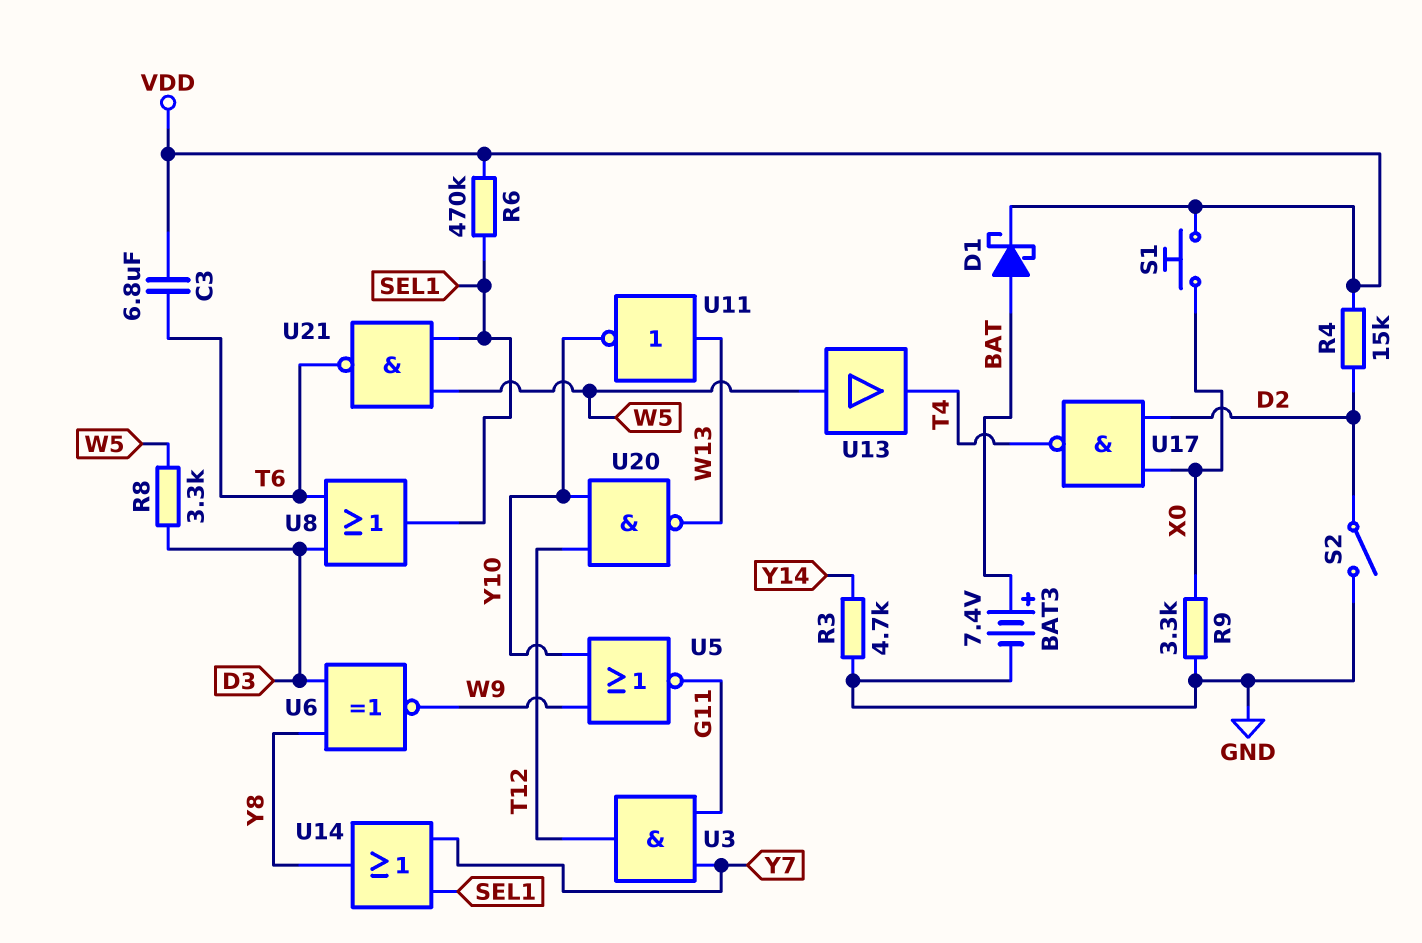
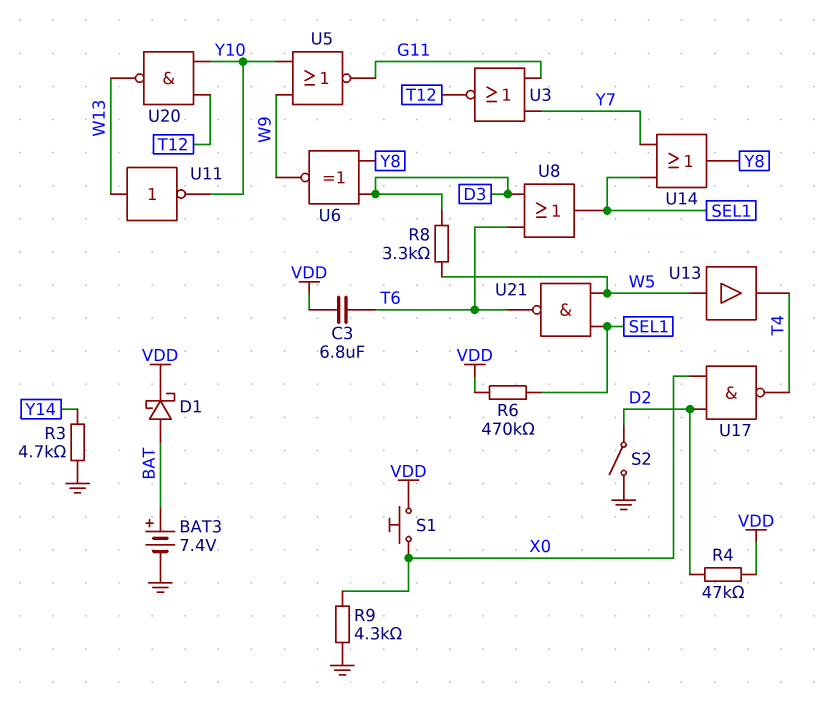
R4: 15k (D2, VDD) -> 47k (D2, VDD)
R9: 3.3k (GND, X0) -> 4.3k (GND, X0)
U3: AND (in G11, in Y7, out T12) -> NOR (in G11, in Y7, out T12)

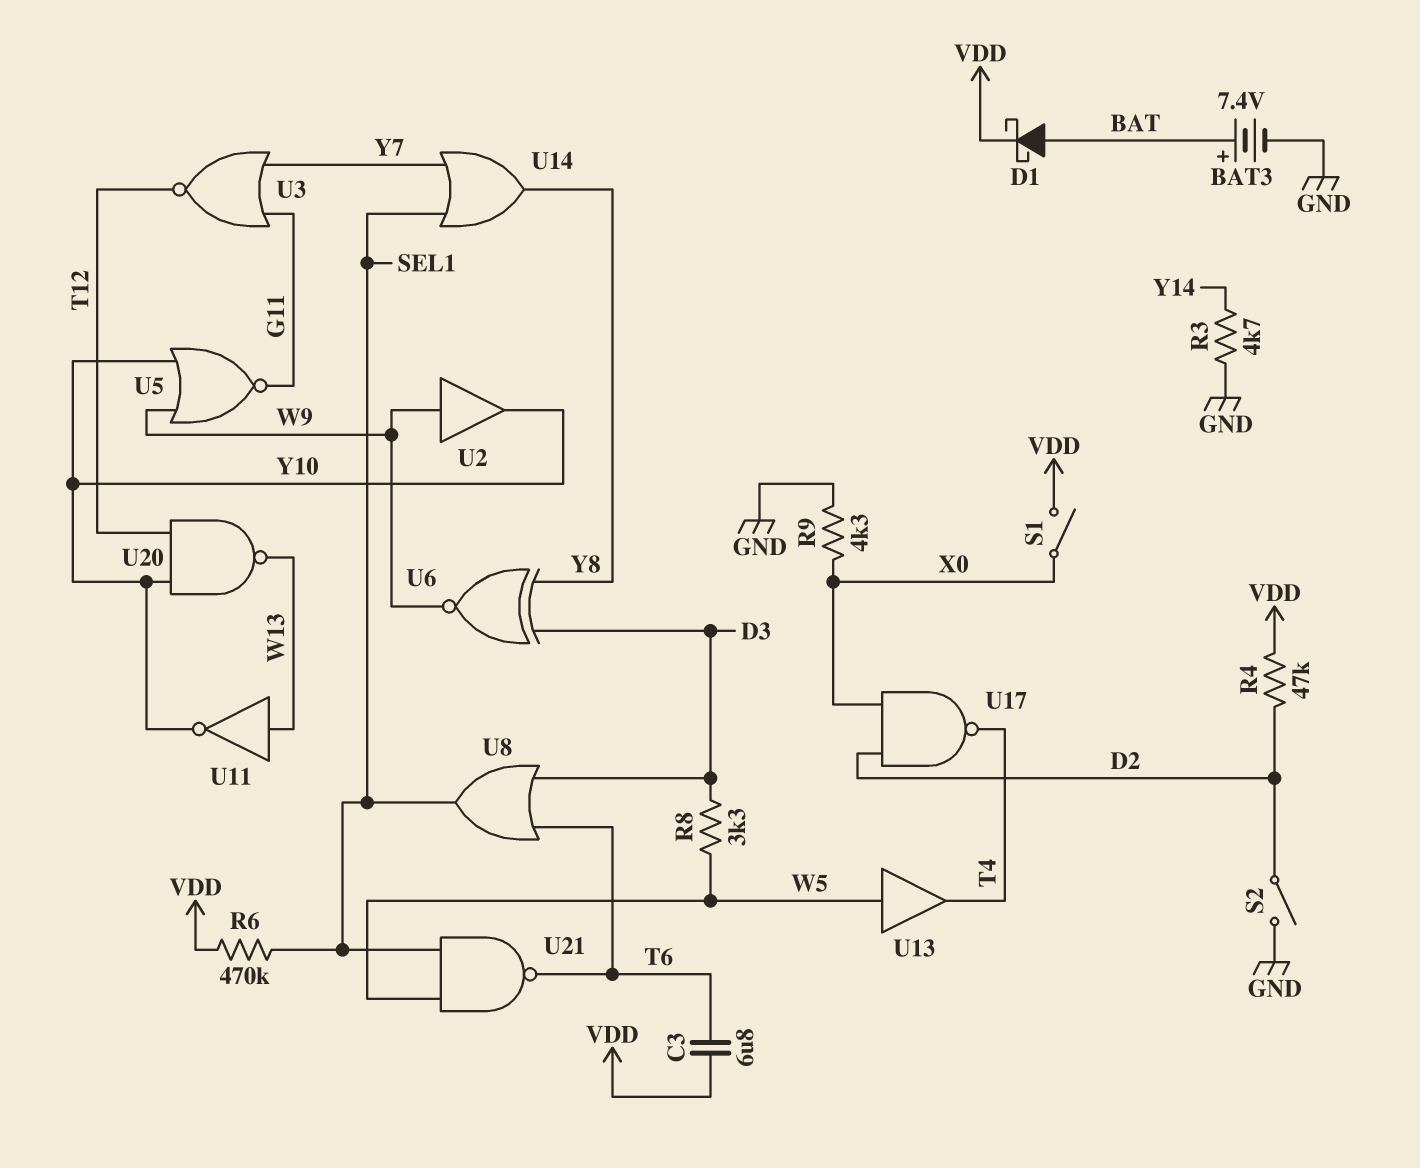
S1: button (VDD, X0) -> switch (VDD, X0)
U2: none -> buffer (in W9, out Y10)

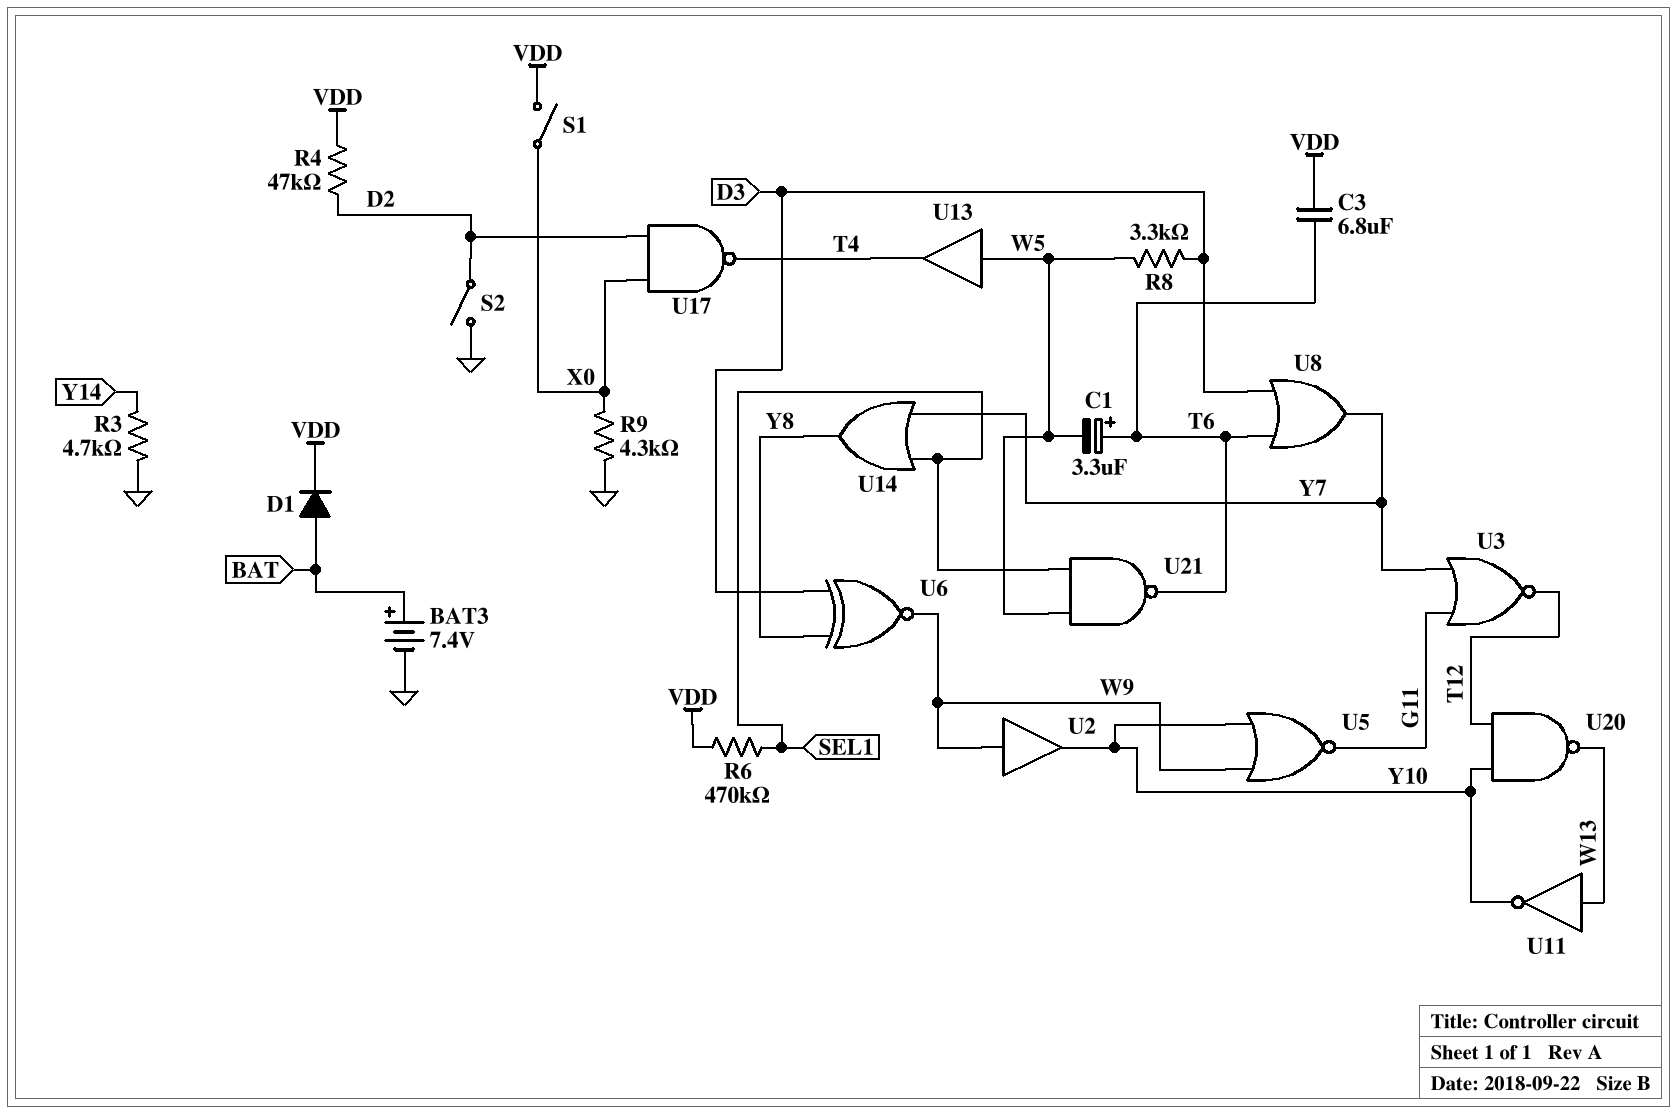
C1: none -> 3.3uF (plus T6, minus W5)
D1: schottky (A BAT, K VDD) -> diode (A BAT, K VDD)
U8: OR (in D3, in T6, out SEL1) -> OR (in D3, in T6, out Y7)

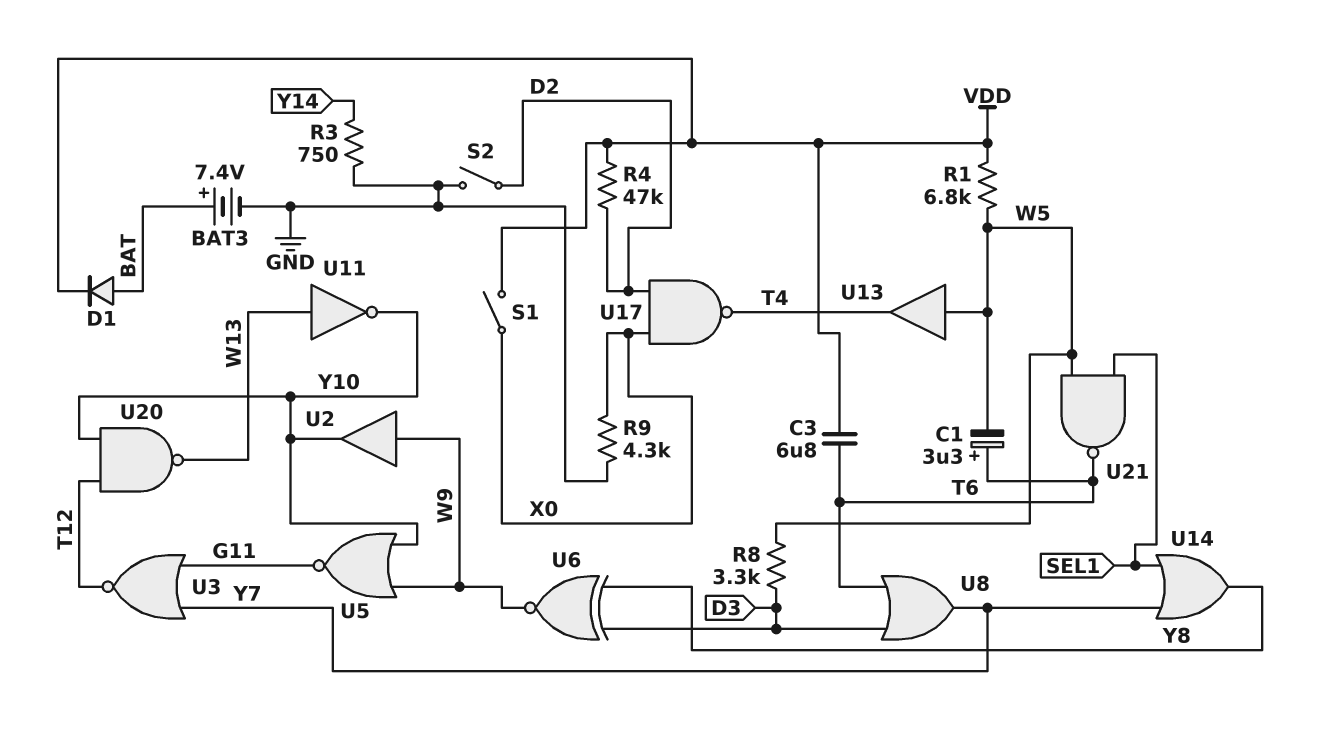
R1: none -> 6.8k (VDD, W5)
R3: 4.7k (GND, Y14) -> 750 (GND, Y14)
R6: 470k (SEL1, VDD) -> none

